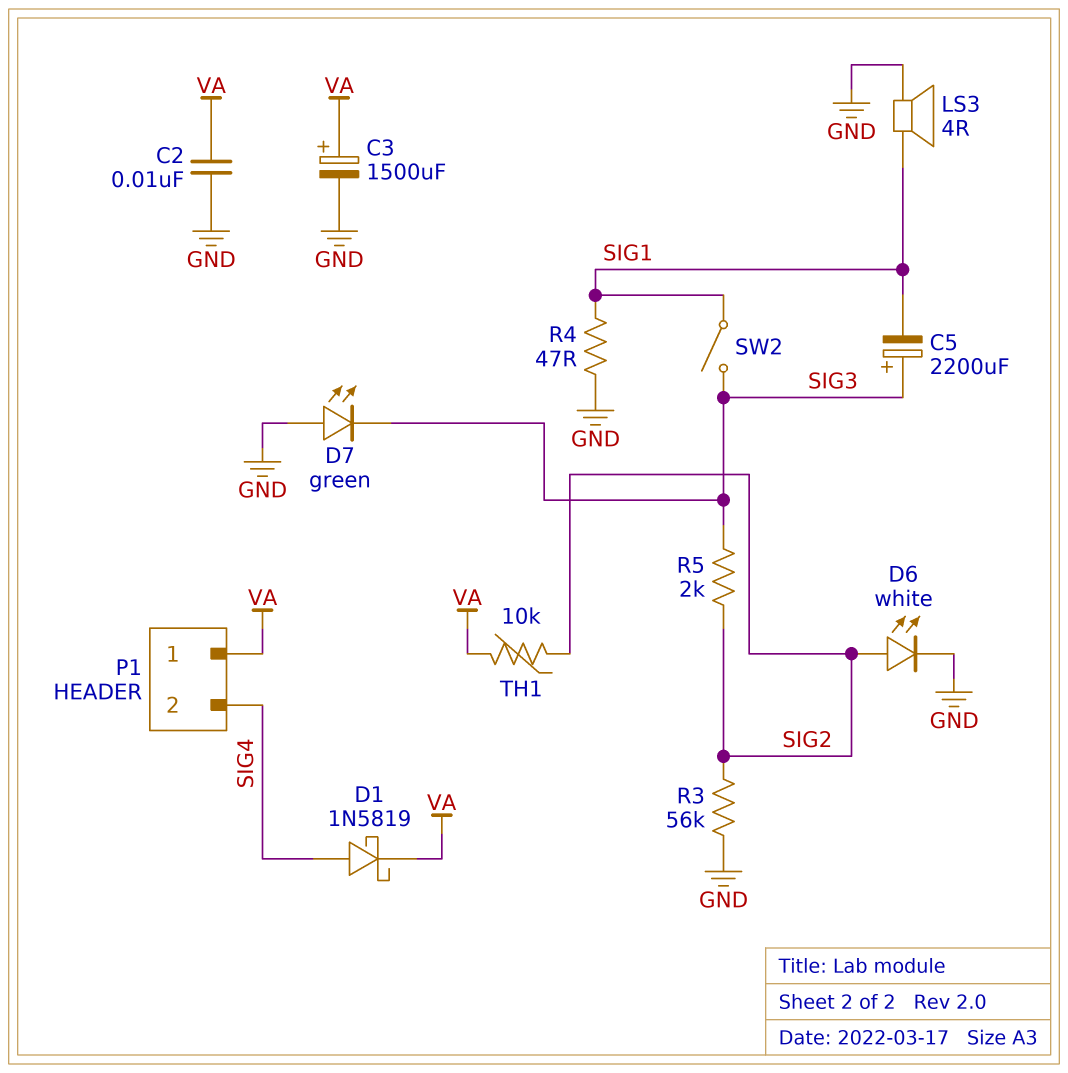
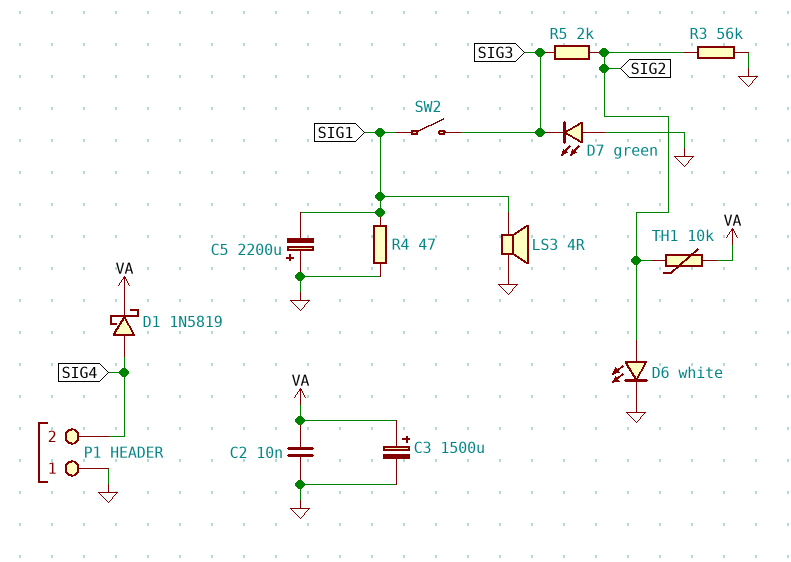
C5: 2200uF (plus SIG3, minus SIG1) -> 2200uF (plus GND, minus SIG1)
P1 pin 1: VA -> GND

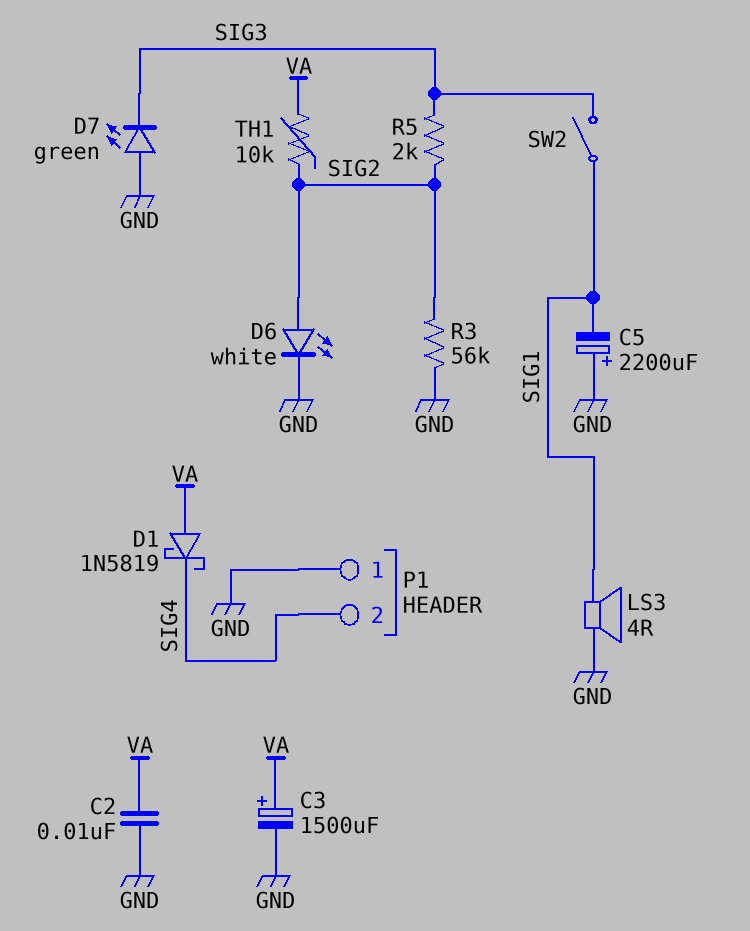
D1: schottky 1N5819 (A SIG4, K VA) -> schottky 1N5819 (A VA, K SIG4)
R4: 47 (GND, SIG1) -> none

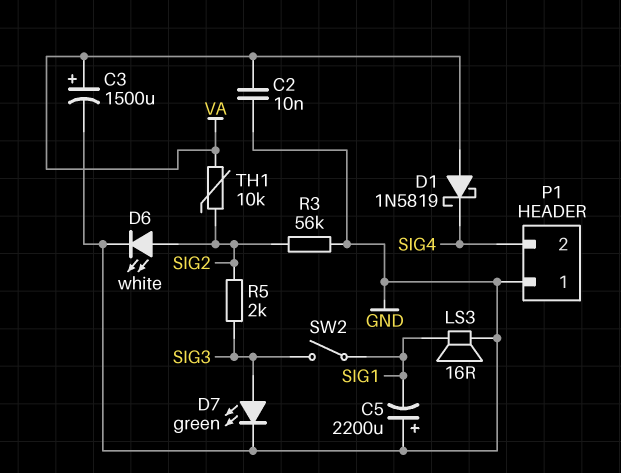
D7: LED green (A GND, K SIG3) -> LED green (A SIG3, K GND)
LS3: speaker 4R (GND, SIG1) -> speaker 16R (GND, SIG1)

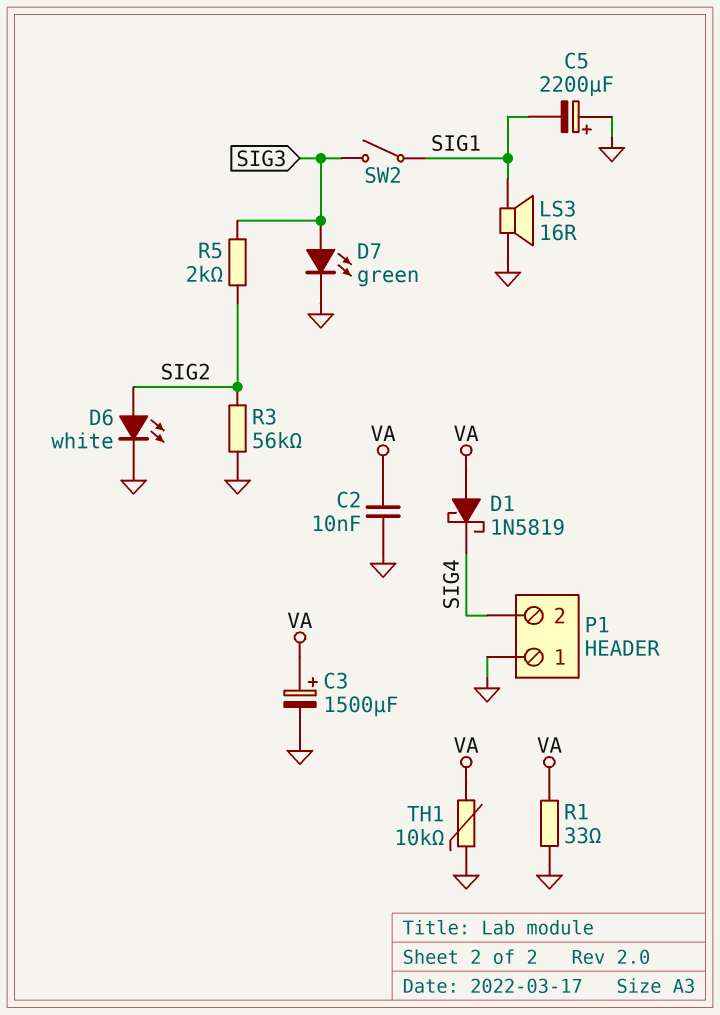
R1: none -> 33 (GND, VA)
TH1: 10k (SIG2, VA) -> 10k (GND, VA)

